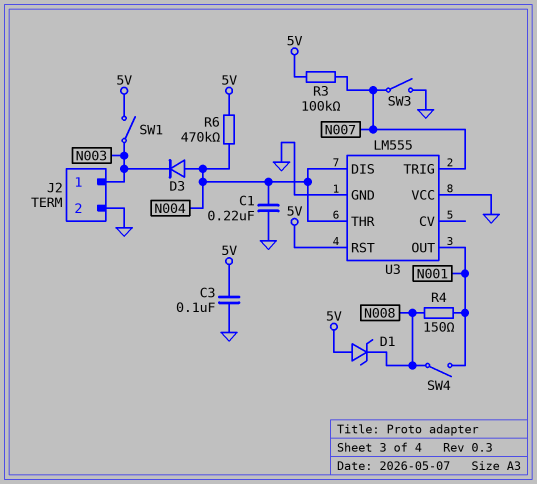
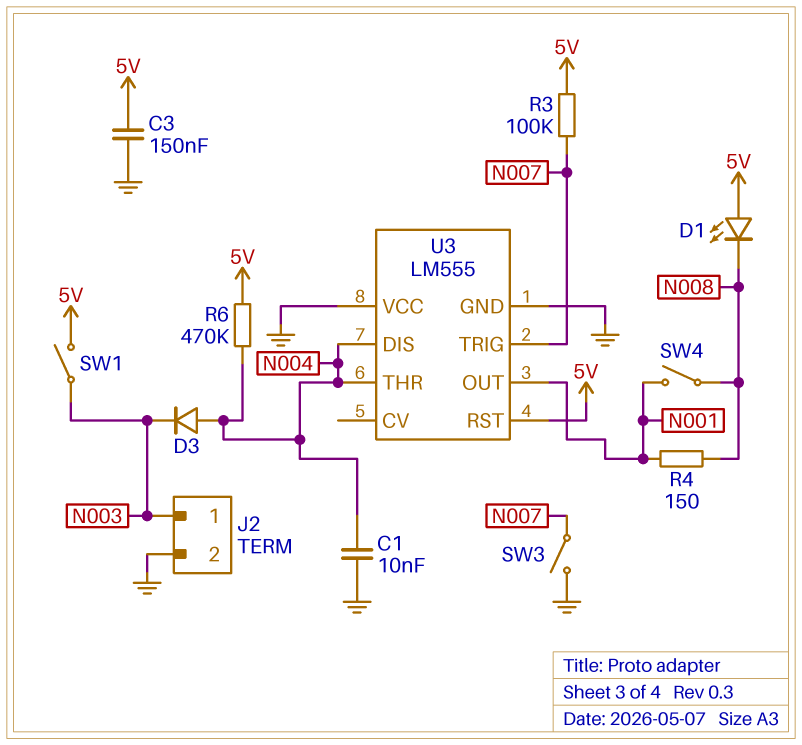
C1: 220nF (GND, N004) -> 10nF (GND, N004)
C3: 100nF (5V, GND) -> 150nF (5V, GND)
D1: zener (A 5V, K N008) -> LED (A 5V, K N008)

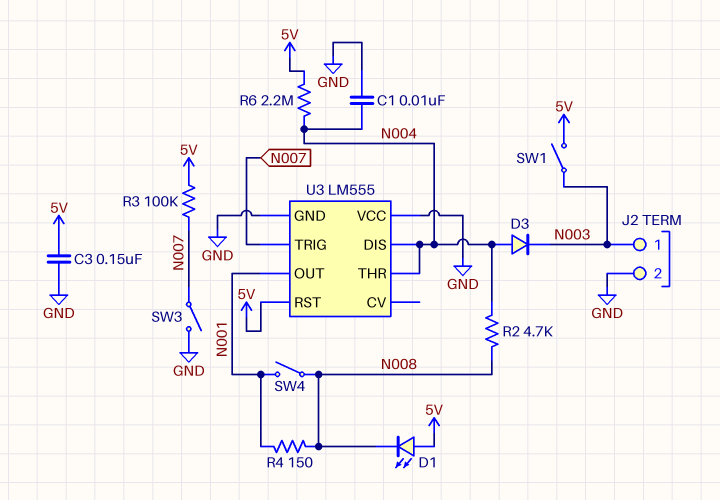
R2: none -> 4.7k (N004, N008)
R6: 470k (5V, N004) -> 2.2M (5V, N004)

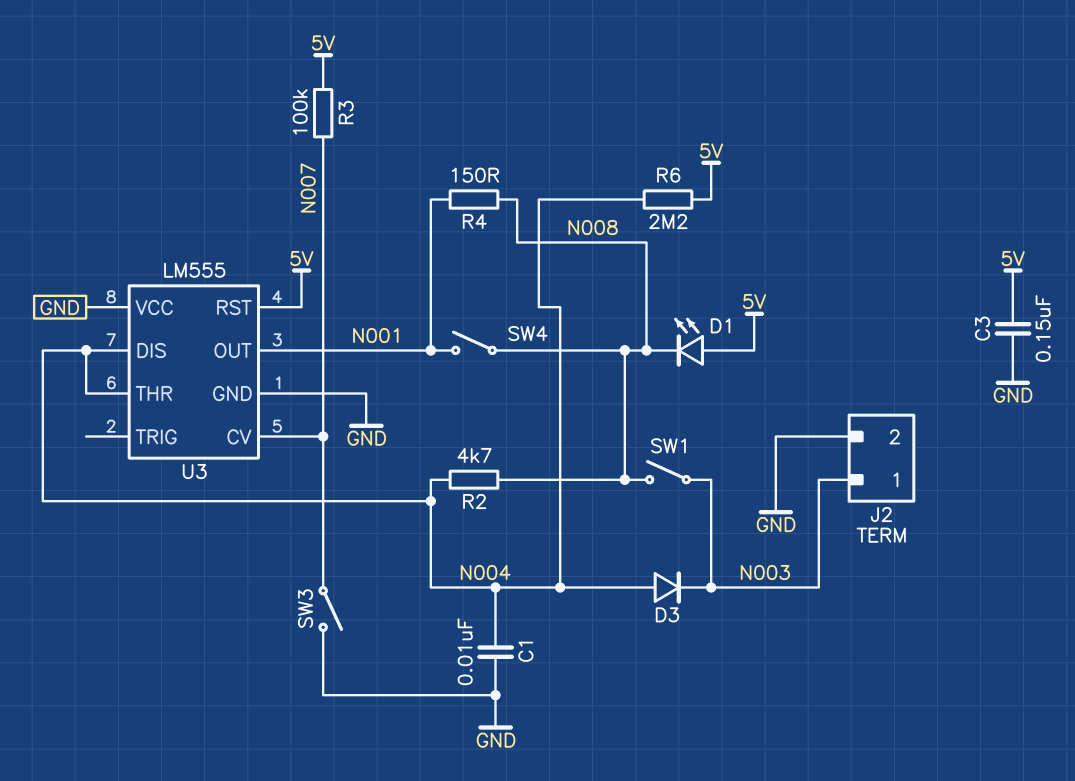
SW1: switch (5V, N003) -> switch (N003, N008)
U3 pin CV: none -> N007
U3 pin TRIG: N007 -> none

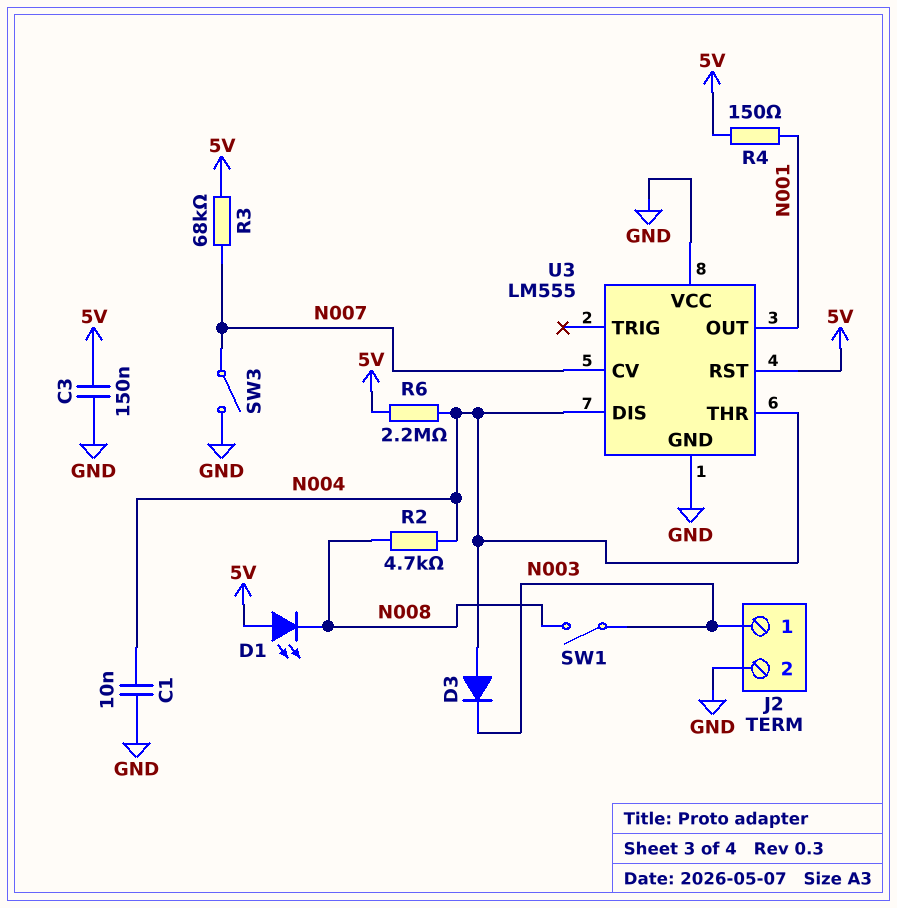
R3: 100k (5V, N007) -> 68k (5V, N007)
R4: 150 (N001, N008) -> 150 (5V, N001)
SW4: switch (N001, N008) -> none

